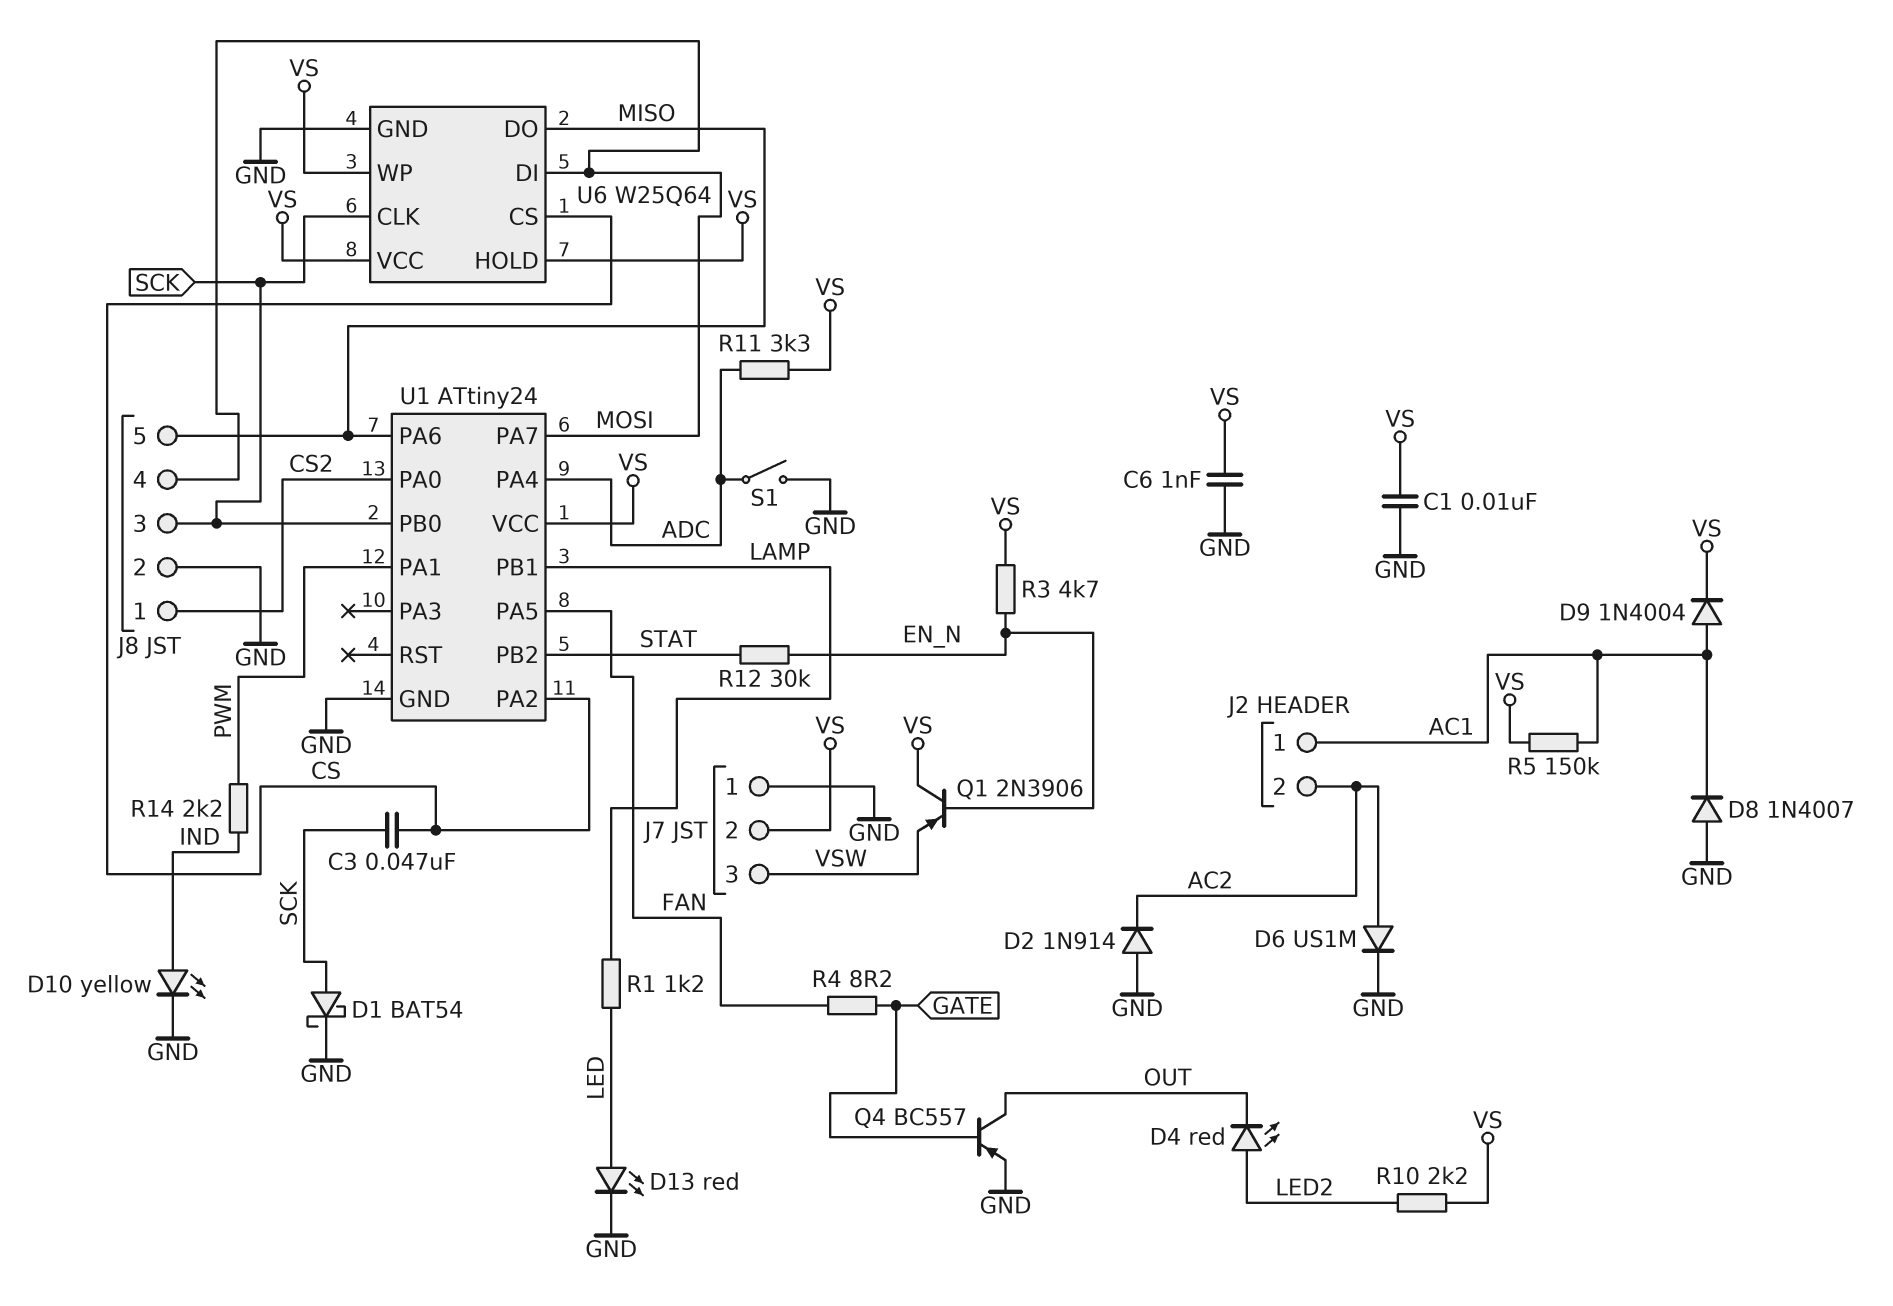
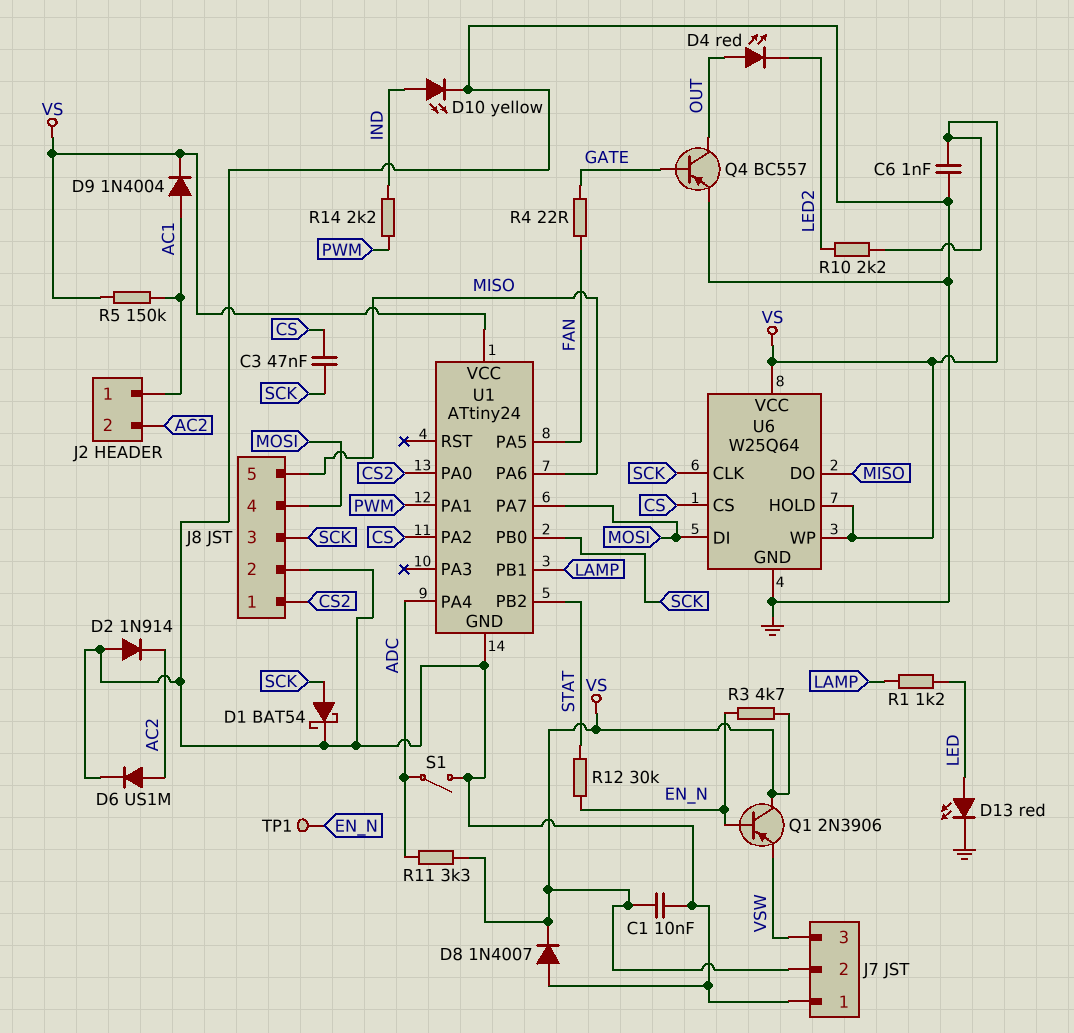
D4: LED red (A LED2, K OUT) -> LED red (A OUT, K LED2)
D8: diode 1N4007 (A GND, K AC1) -> diode 1N4007 (A GND, K VS)
R4: 8.2 (FAN, GATE) -> 22 (FAN, GATE)
TP1: none -> test point (EN_N)

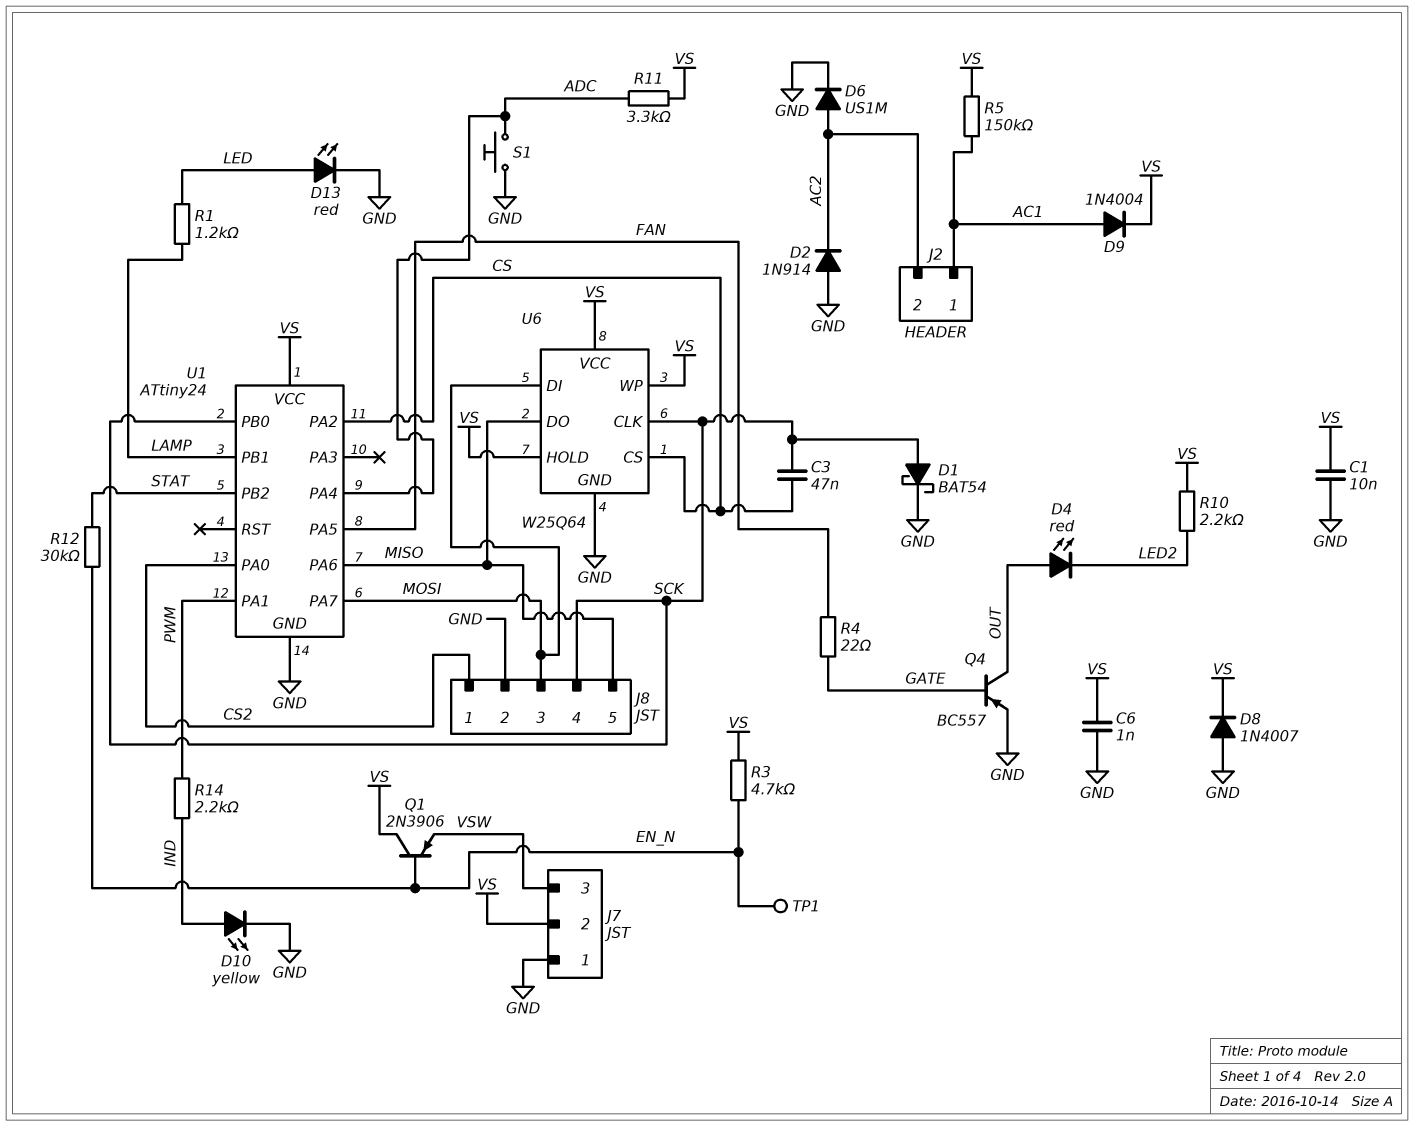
J8 pin 3: SCK -> MOSI
J8 pin 4: MOSI -> SCK
S1: switch (ADC, GND) -> button (ADC, GND)

